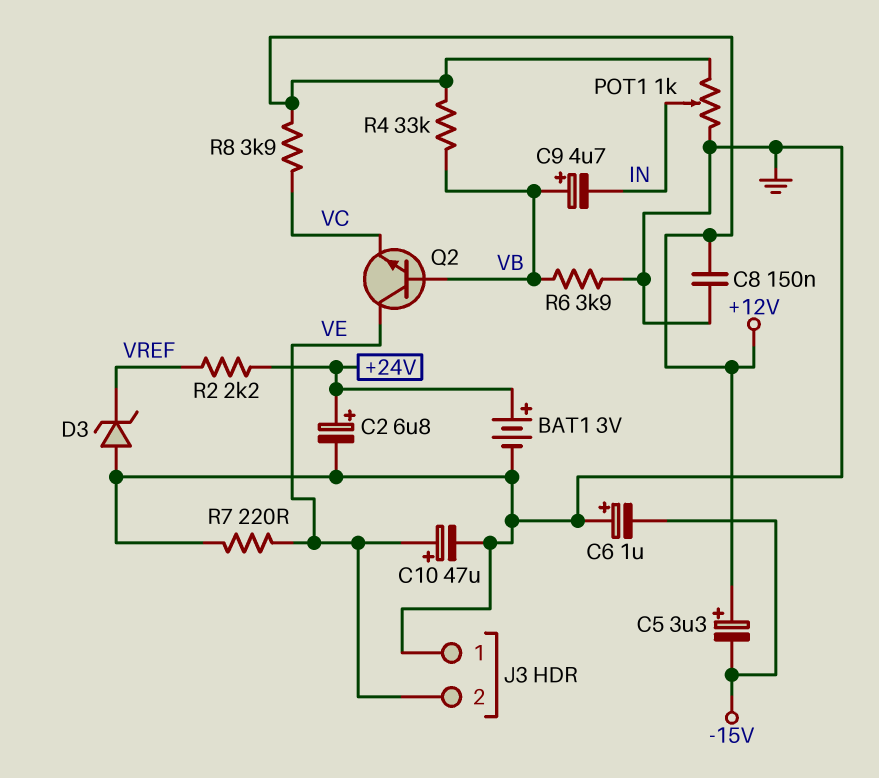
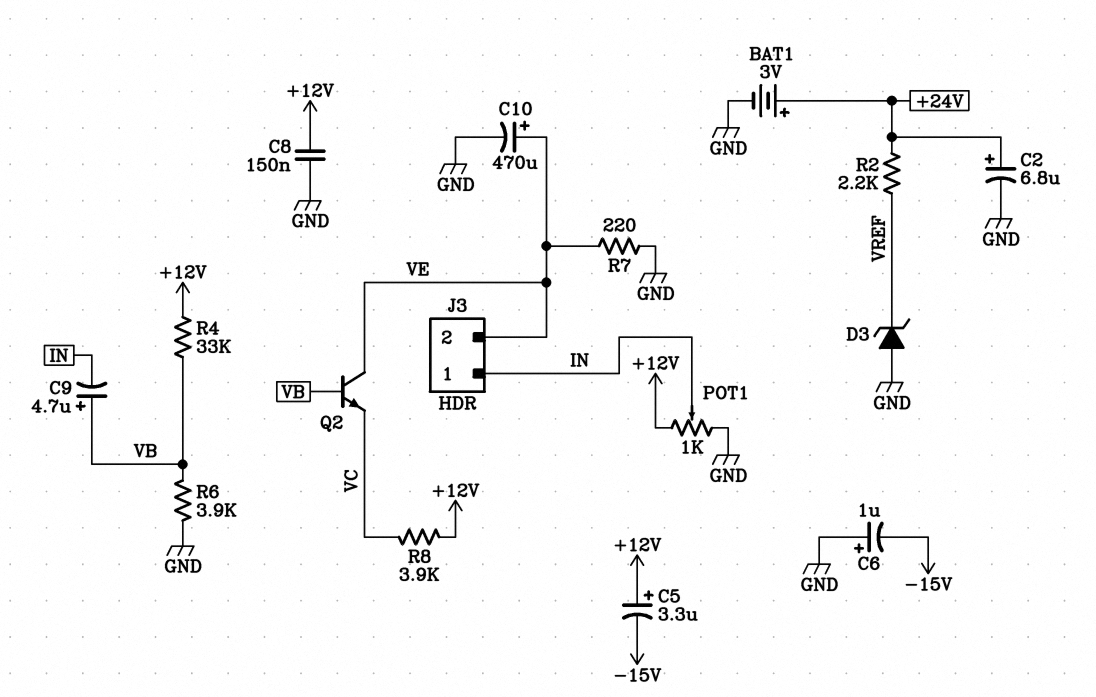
C10: 47uF (plus VE, minus GND) -> 470uF (plus VE, minus GND)
J3 pin 1: GND -> IN

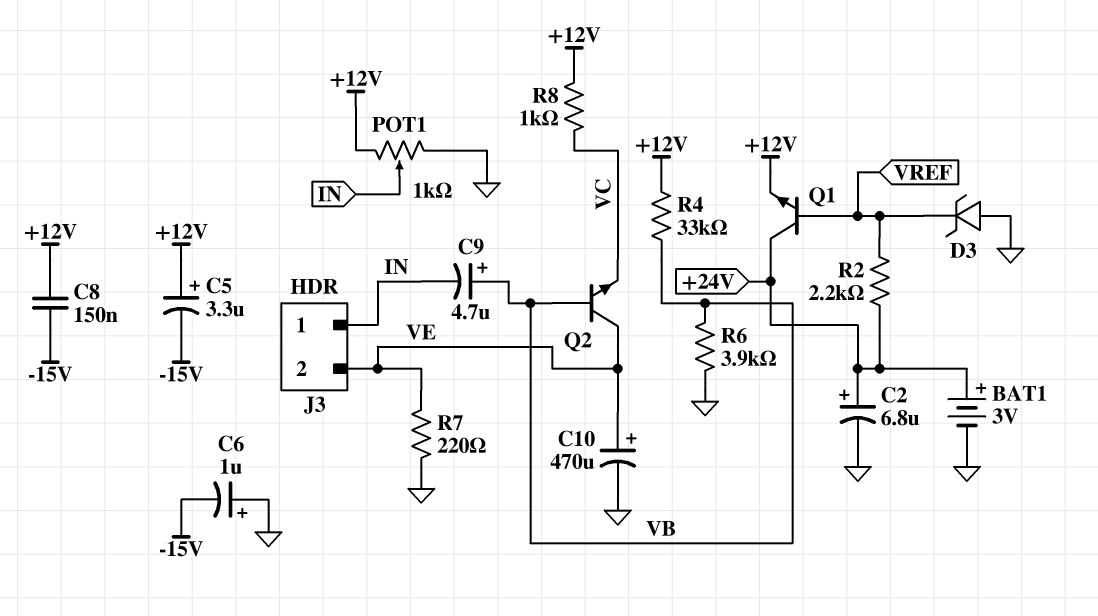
C8: 150nF (+12V, GND) -> 150nF (+12V, -15V)
Q1: none -> NPN (B VREF, C +24V, E +12V)
R8: 3.9k (+12V, VC) -> 1k (+12V, VC)

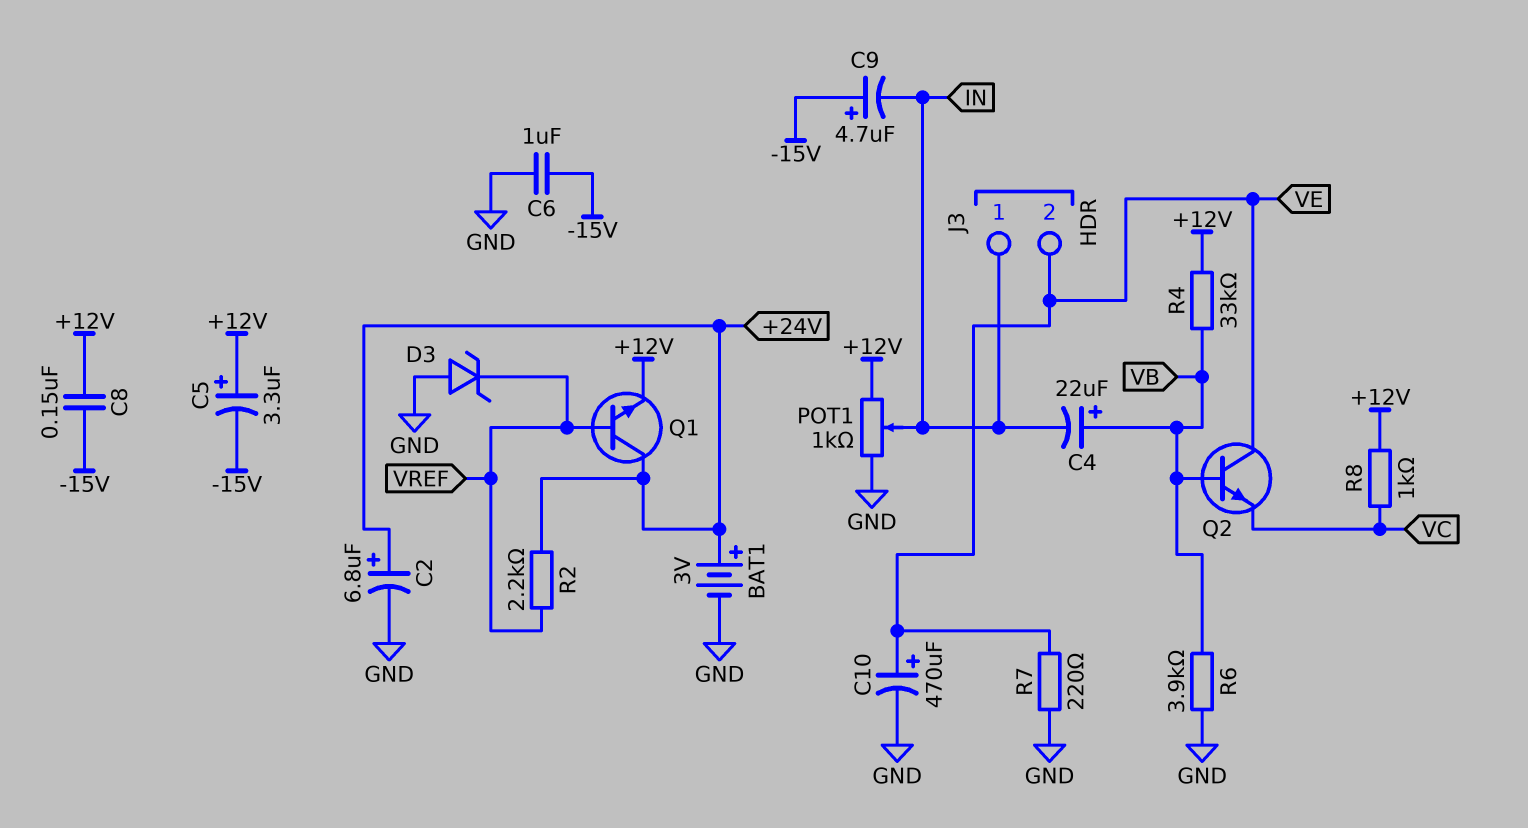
C4: none -> 22uF (plus VB, minus IN)
C6: 1uF (plus GND, minus -15V) -> 1uF (-15V, GND)
C9: 4.7uF (plus VB, minus IN) -> 4.7uF (plus -15V, minus IN)

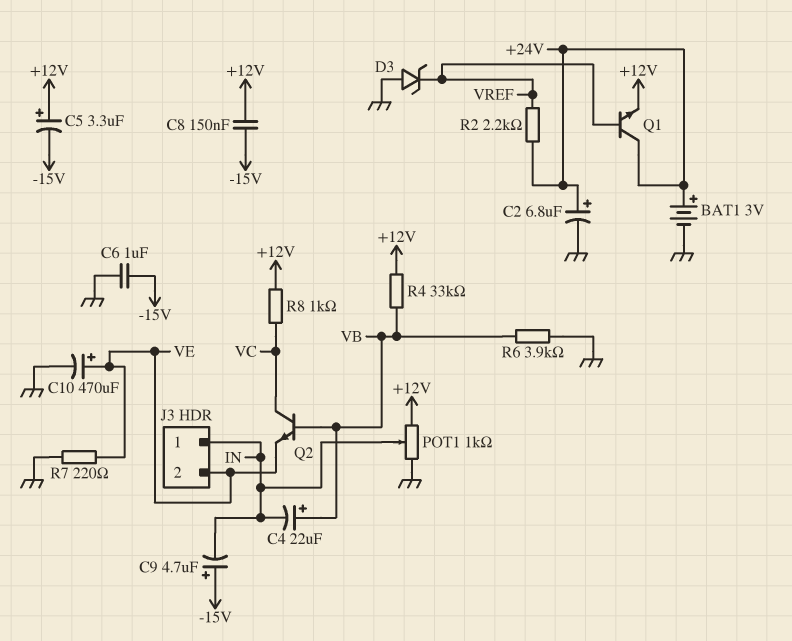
Q2: NPN (B VB, C VE, E VC) -> NPN (B VB, C VC, E VE)

